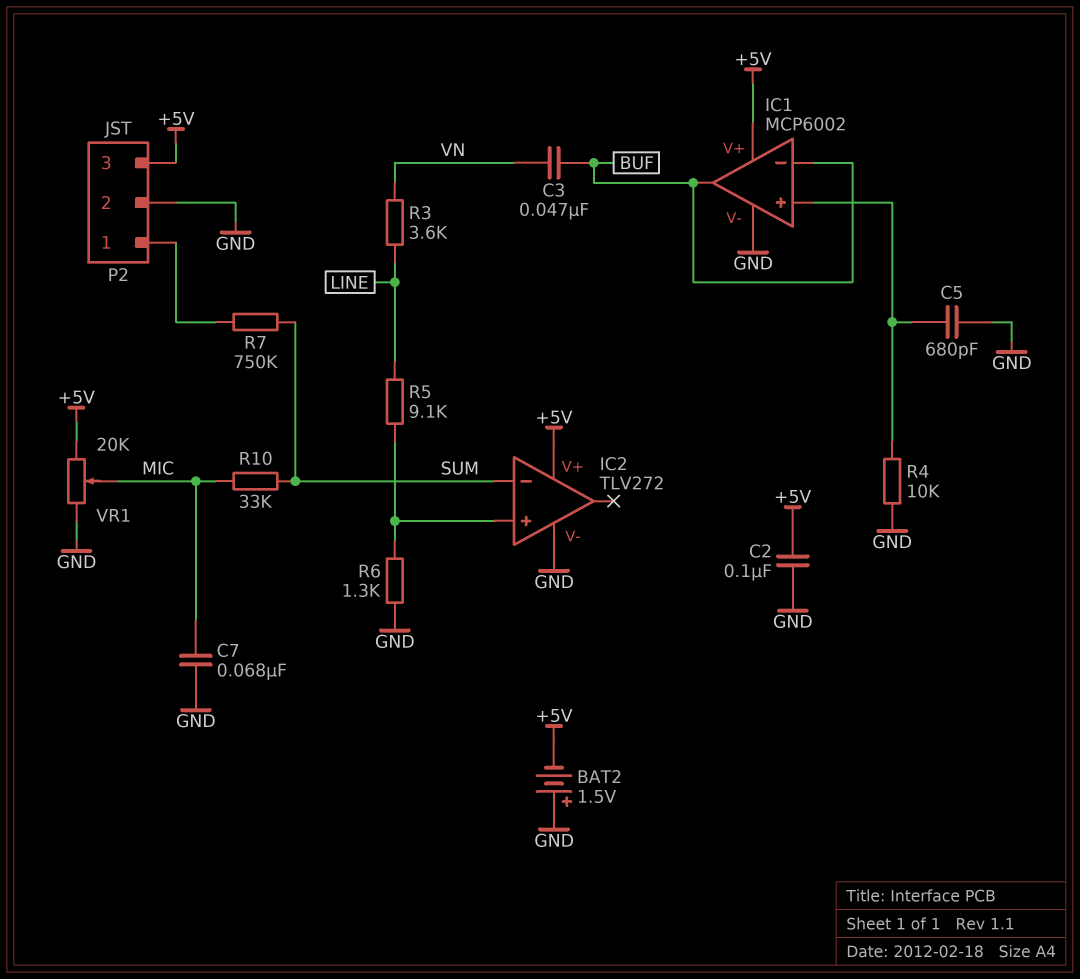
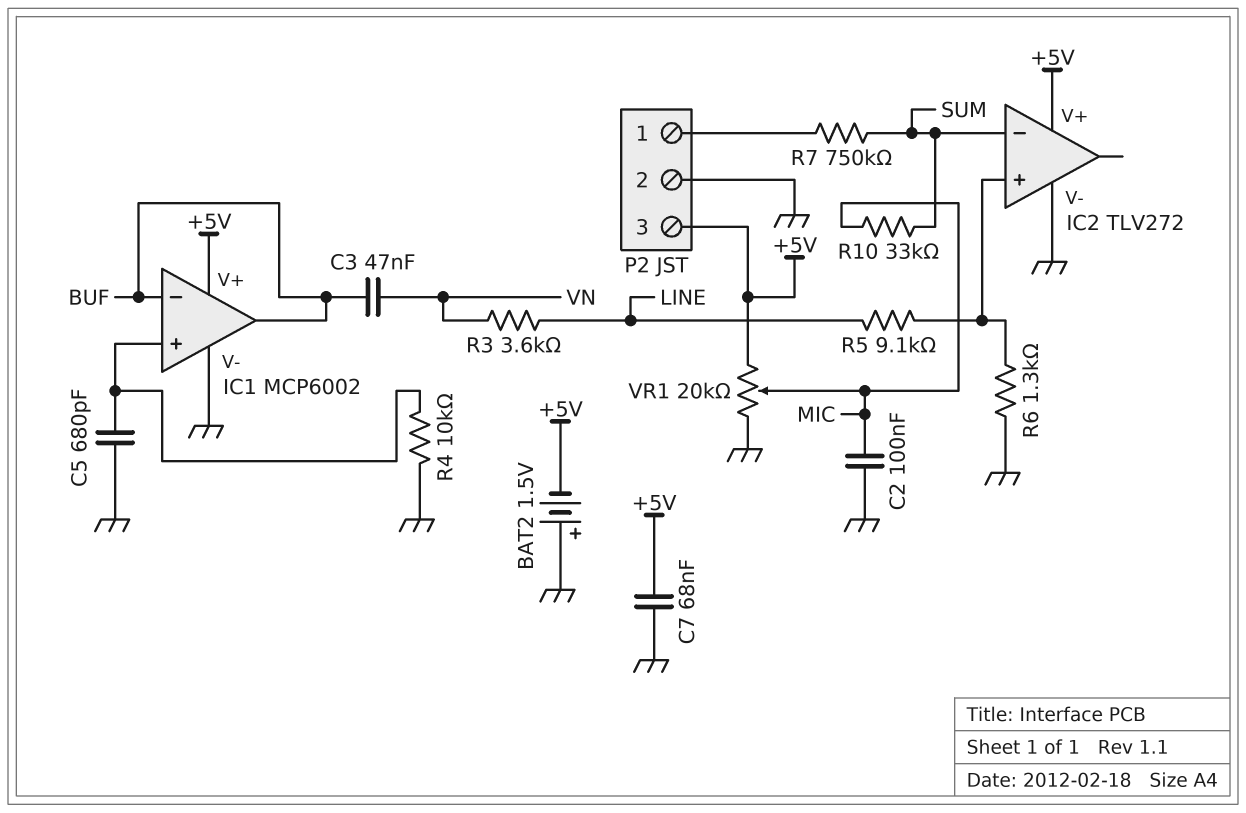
C2: 100nF (+5V, GND) -> 100nF (GND, MIC)
C7: 68nF (GND, MIC) -> 68nF (+5V, GND)

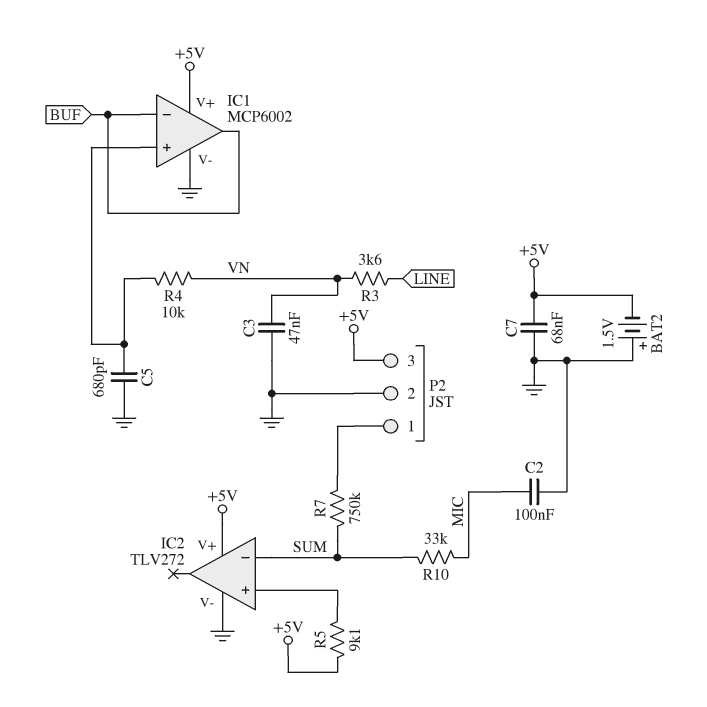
C3: 47nF (BUF, VN) -> 47nF (GND, VN)
R4: 10k (GND, IC1/in+) -> 10k (IC1/in+, VN)
R5: 9.1k (IC2/in+, LINE) -> 9.1k (+5V, IC2/in+)
R6: 1.3k (GND, IC2/in+) -> none
VR1: 20k (+5V, GND, wiper MIC) -> none

